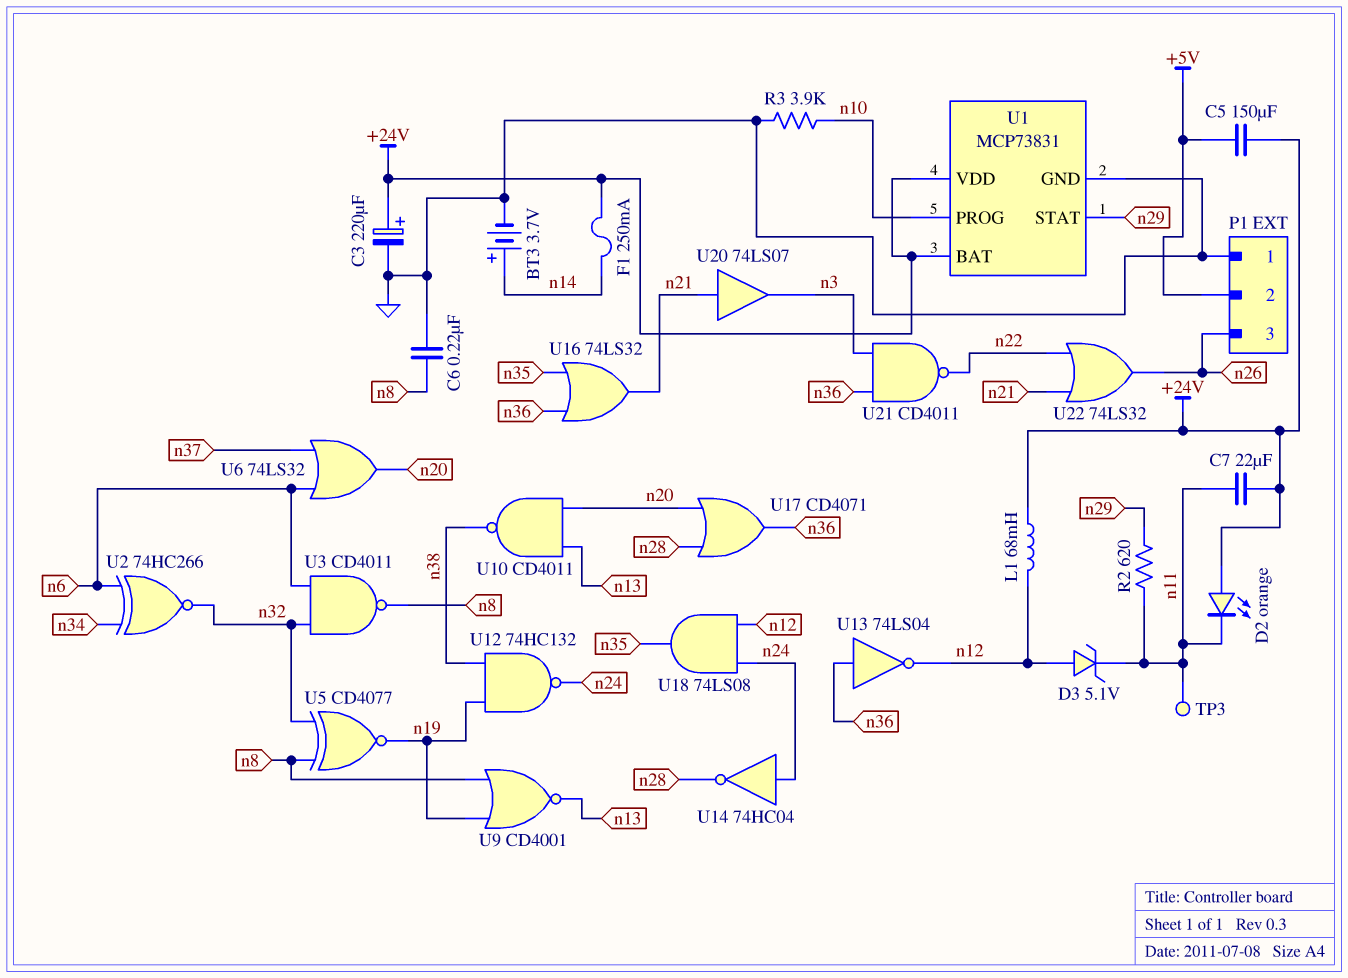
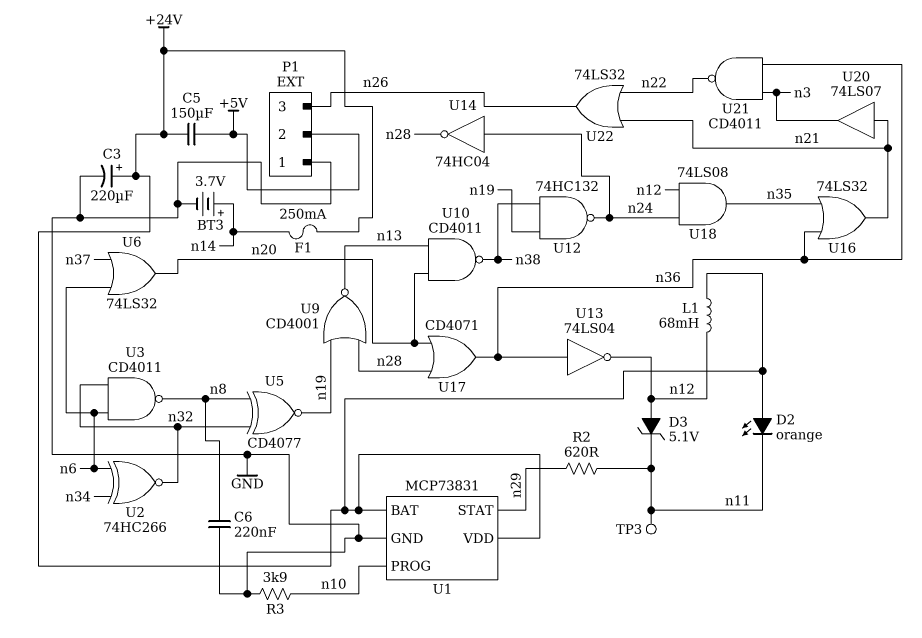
C7: 22uF (+24V, n11) -> none
U9: NOR CD4001 (in n8, in n19, out n13) -> NOR CD4001 (in n19, in n28, out n13)

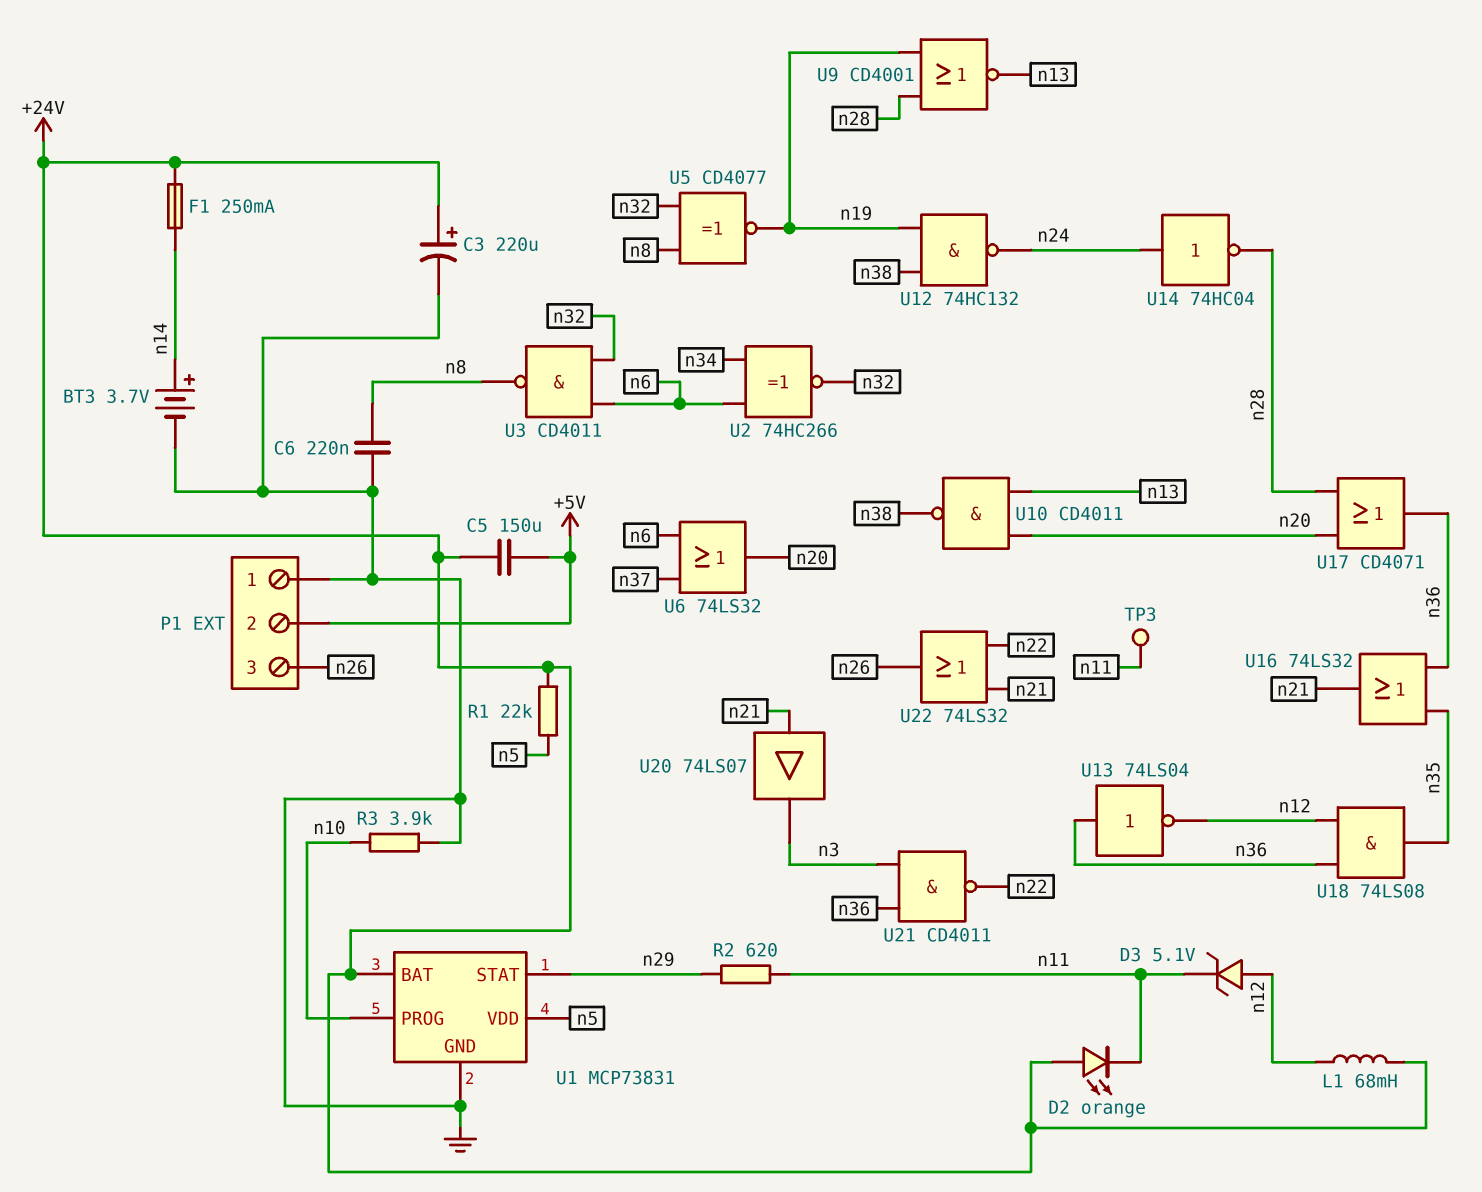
R1: none -> 22k (+24V, n5)
U1 pin VDD: +24V -> n5
U18: AND 74LS08 (in n12, in n24, out n35) -> AND 74LS08 (in n12, in n36, out n35)

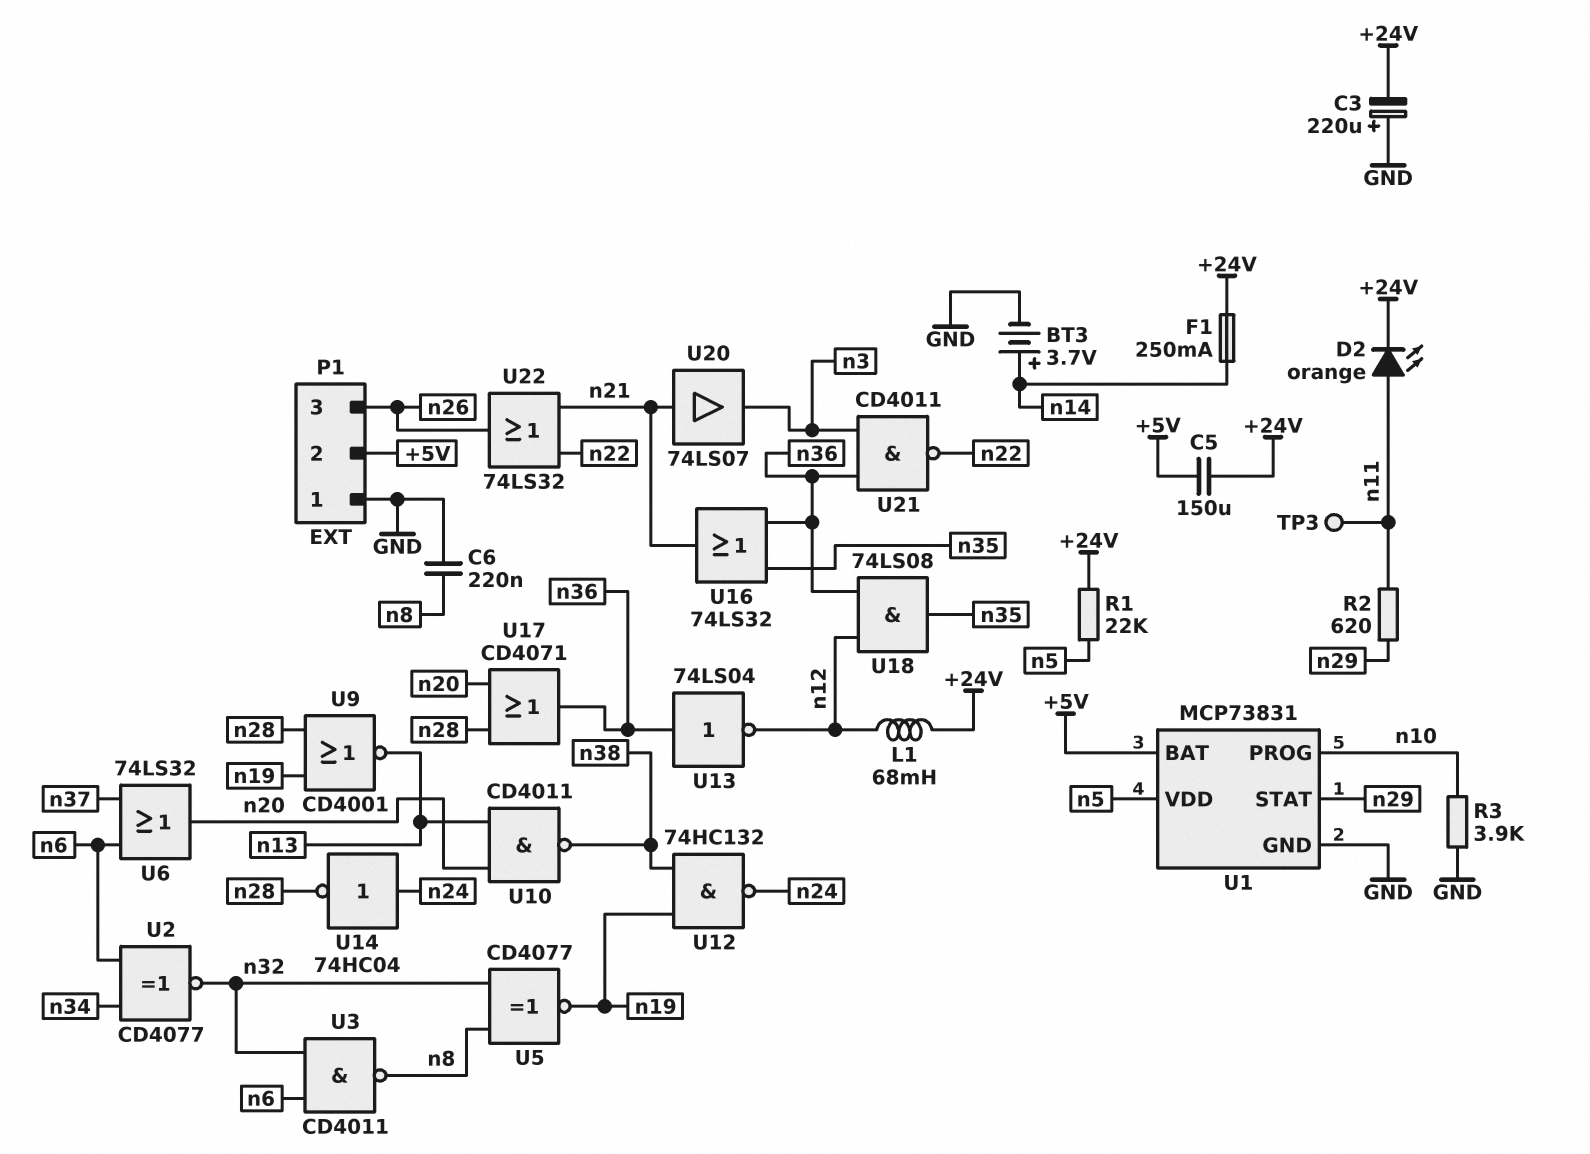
C3: 220uF (plus +24V, minus GND) -> 220uF (plus GND, minus +24V)
D2: LED orange (A +24V, K n11) -> LED orange (A n11, K +24V)
D3: zener 5.1V (A n12, K n11) -> none
U1 pin BAT: +24V -> +5V
U2: XNOR 74HC266 (in n6, in n34, out n32) -> XNOR CD4077 (in n6, in n34, out n32)

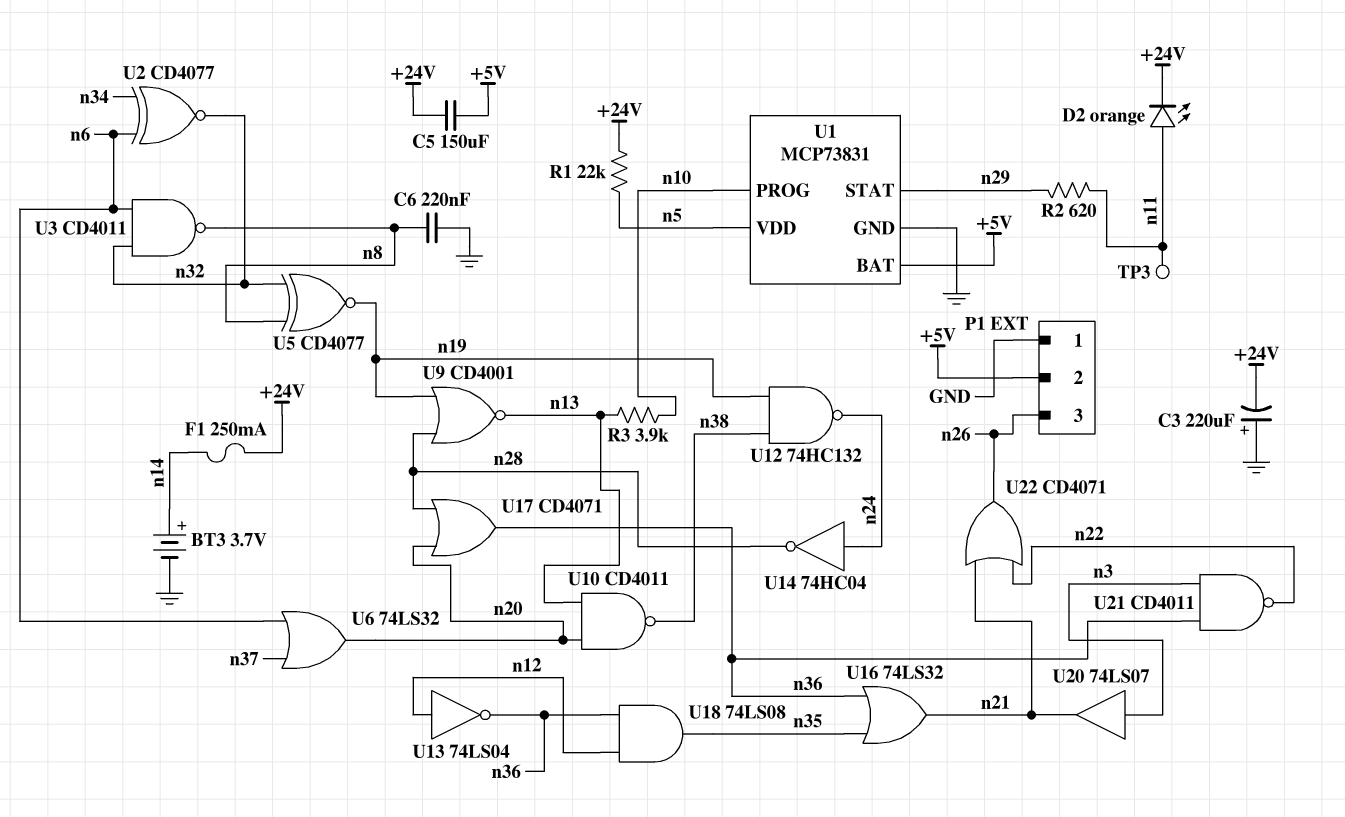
L1: 68mH (+24V, n12) -> none
R3: 3.9k (GND, n10) -> 3.9k (n10, n13)
U13: NOT 74LS04 (in n36, out n12) -> NOT 74LS04 (in n12, out n36)
U20: buffer 74LS07 (in n21, out n3) -> buffer 74LS07 (in n3, out n21)
U22: OR 74LS32 (in n21, in n22, out n26) -> OR CD4071 (in n21, in n22, out n26)

